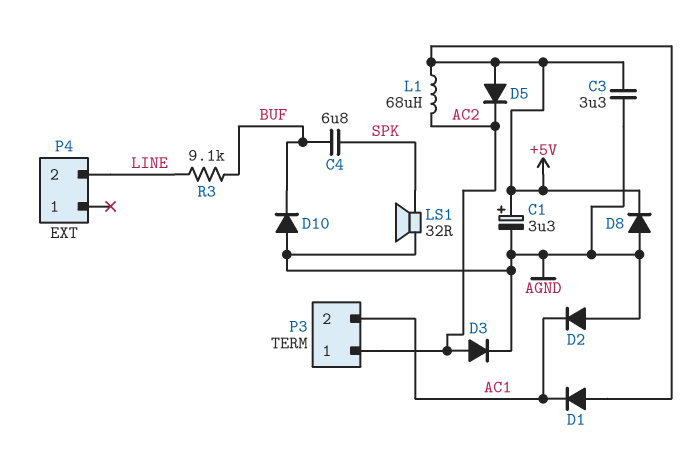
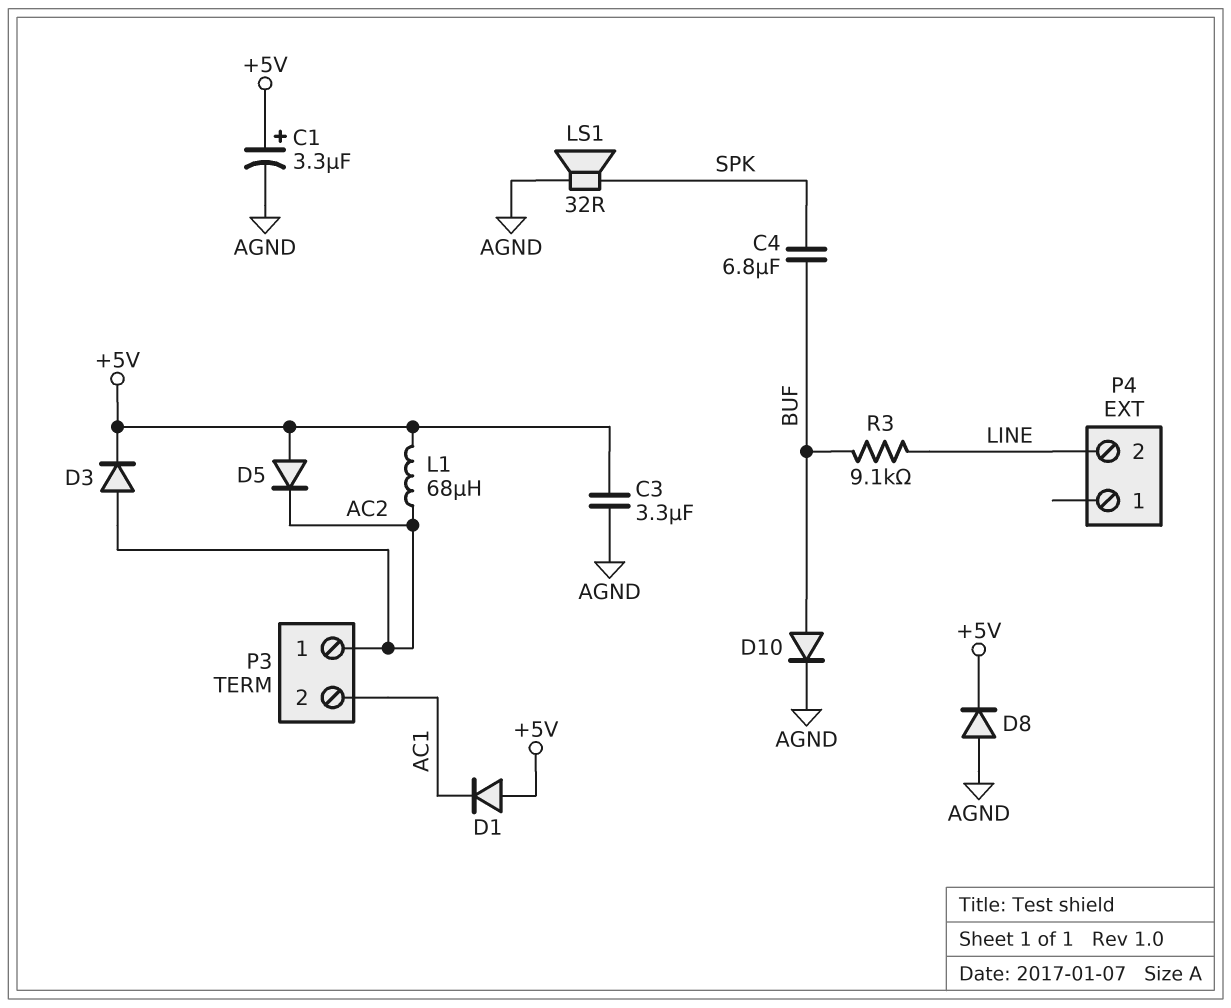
D2: diode (A AGND, K AC1) -> none
D3: diode (A AC2, K AGND) -> diode (A AC2, K +5V)
D10: diode (A AGND, K BUF) -> diode (A BUF, K AGND)

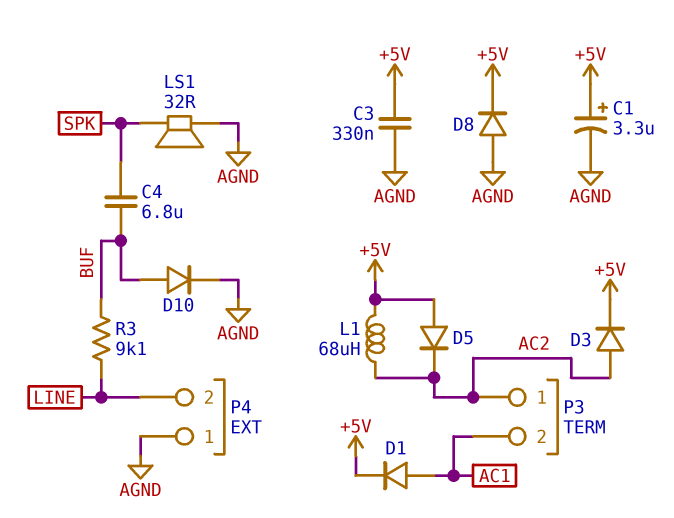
C3: 3.3uF (+5V, AGND) -> 330nF (+5V, AGND)
D1: diode (A +5V, K AC1) -> diode (A AC1, K +5V)
P4 pin 1: none -> AGND

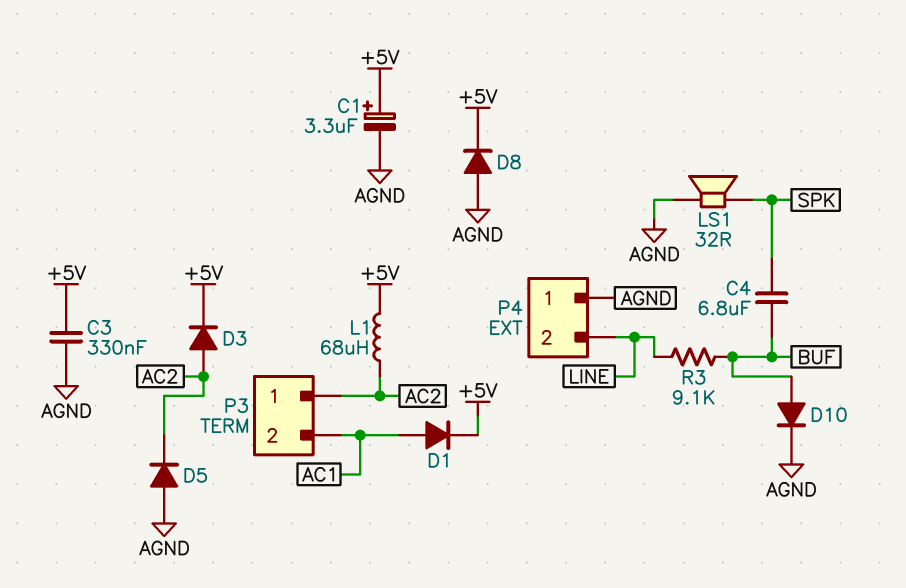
D5: diode (A +5V, K AC2) -> diode (A AGND, K AC2)

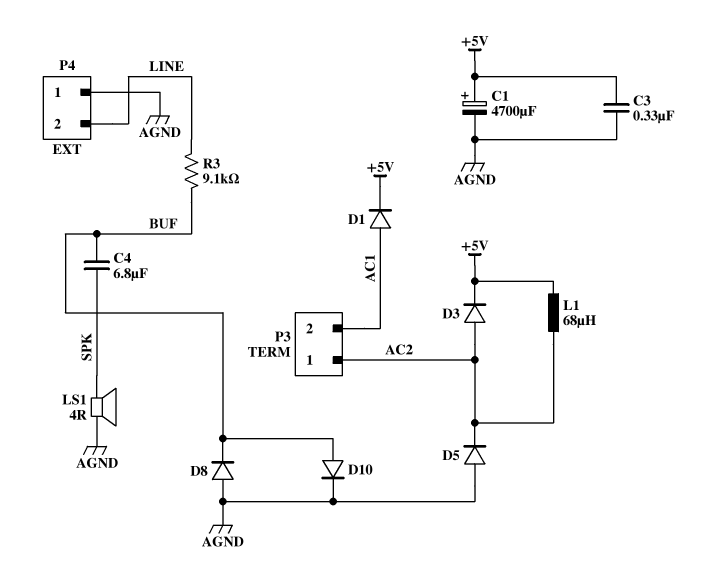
C1: 3.3uF (plus +5V, minus AGND) -> 4700uF (plus +5V, minus AGND)
D8: diode (A AGND, K +5V) -> diode (A AGND, K BUF)
LS1: speaker 32R (AGND, SPK) -> speaker 4R (AGND, SPK)

